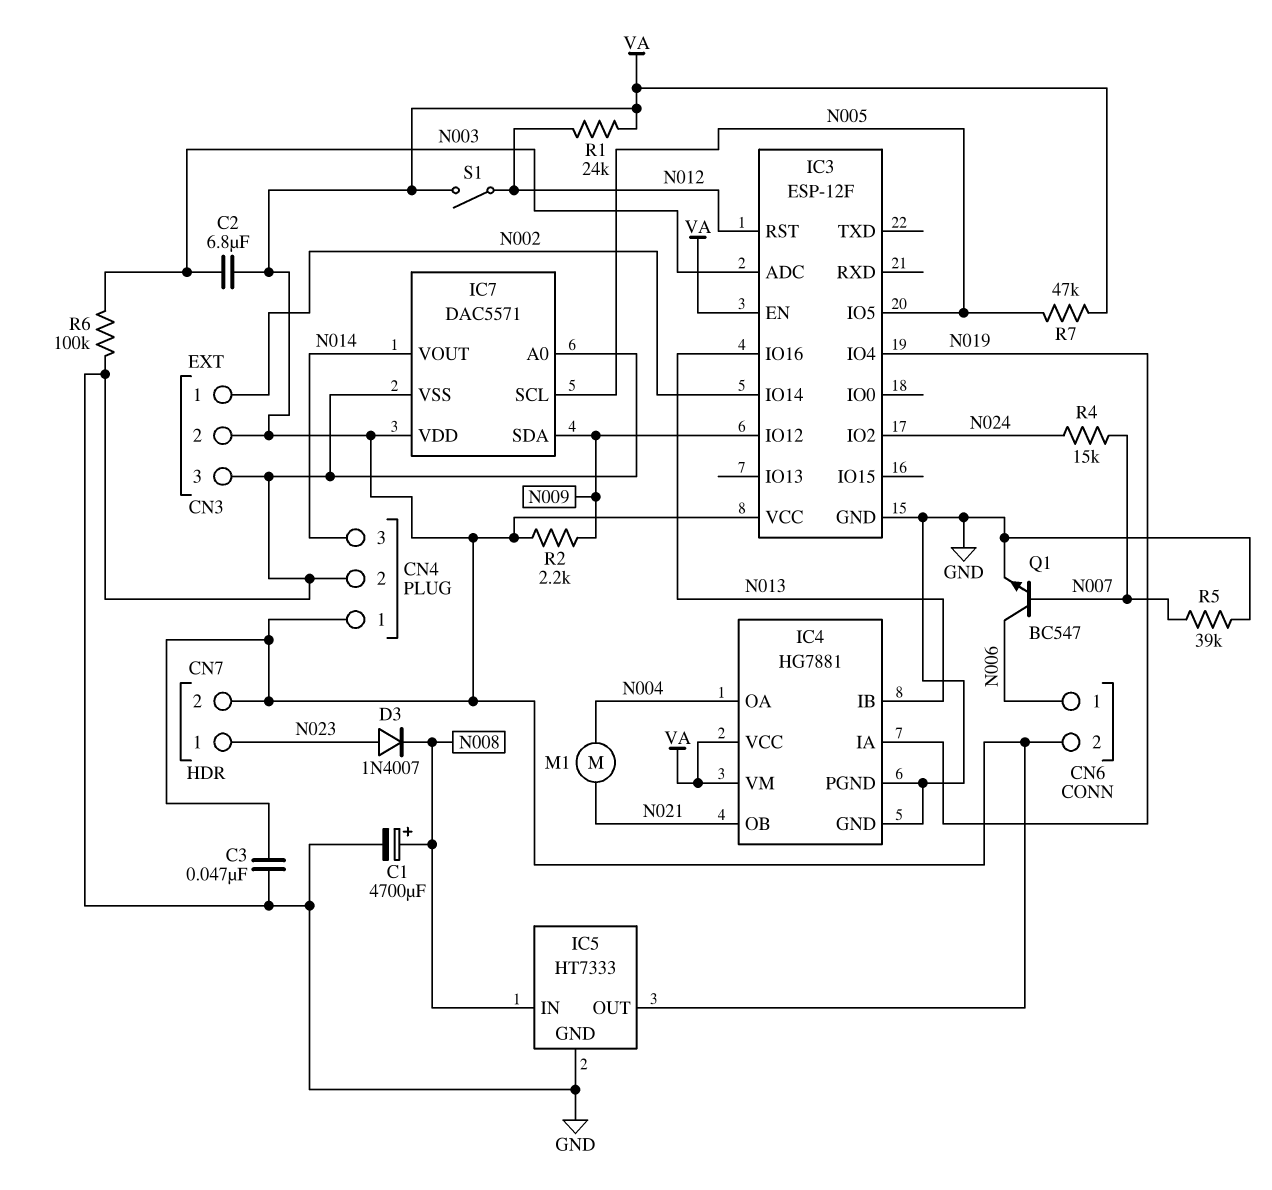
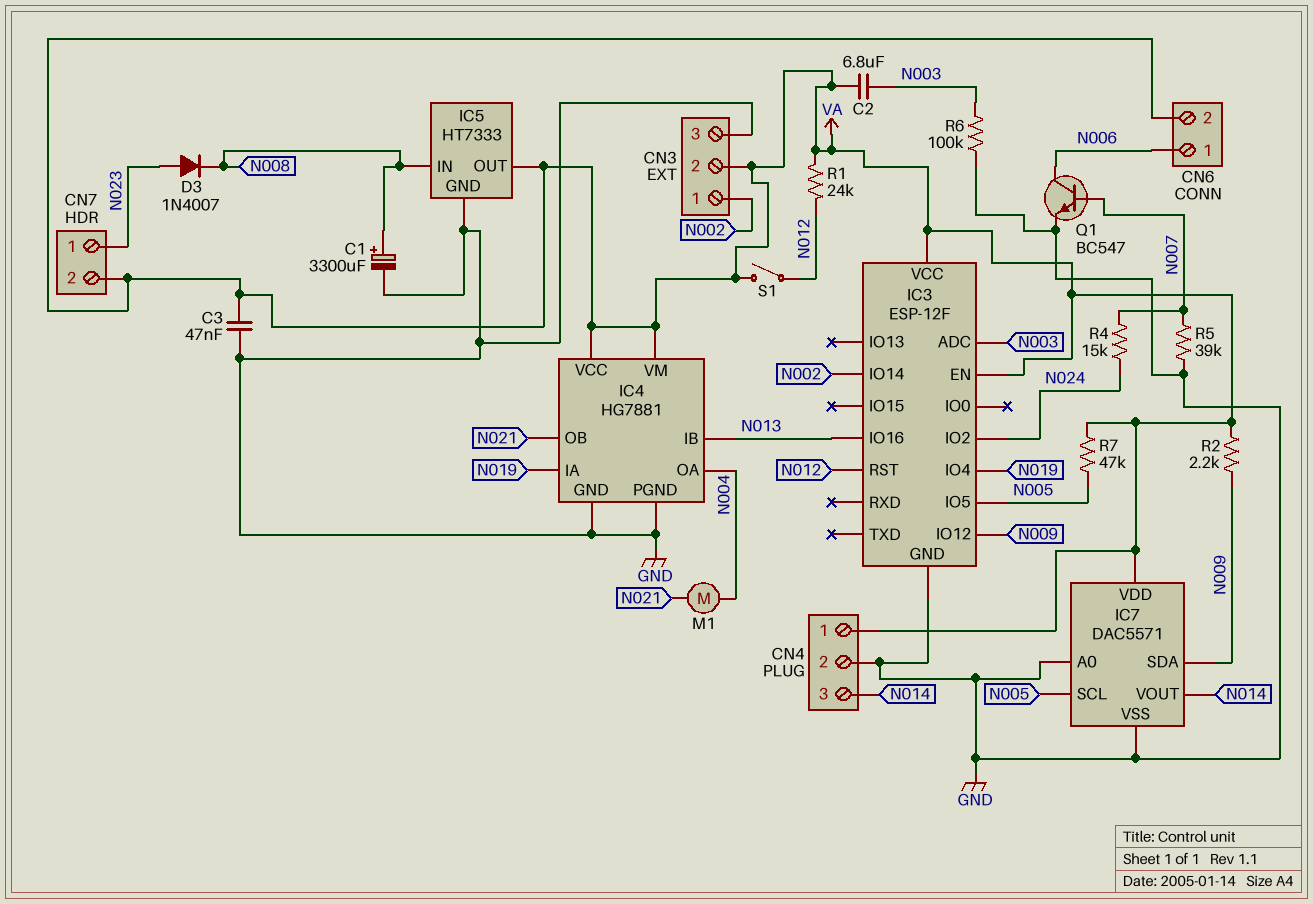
C1: 4700uF (plus N008, minus GND) -> 3300uF (plus N008, minus GND)

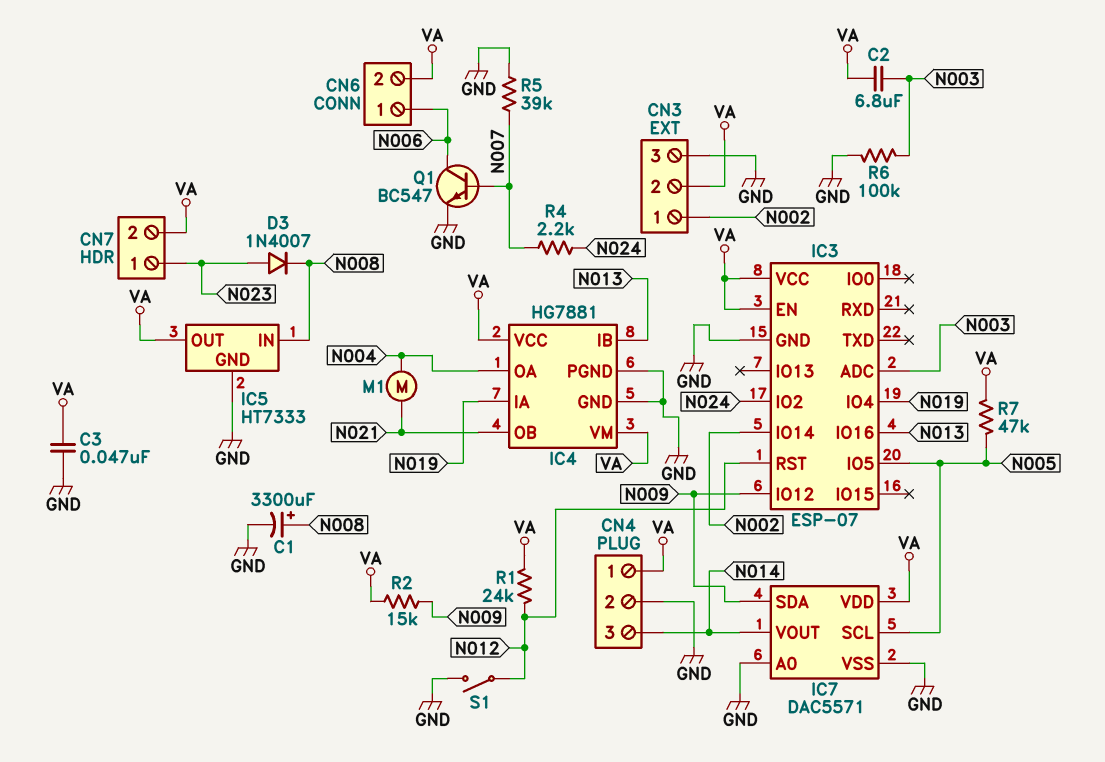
IC3: ESP-12F -> ESP-07
R2: 2.2k (N009, VA) -> 15k (N009, VA)
R4: 15k (N007, N024) -> 2.2k (N007, N024)
S1: switch (N012, VA) -> switch (GND, N012)

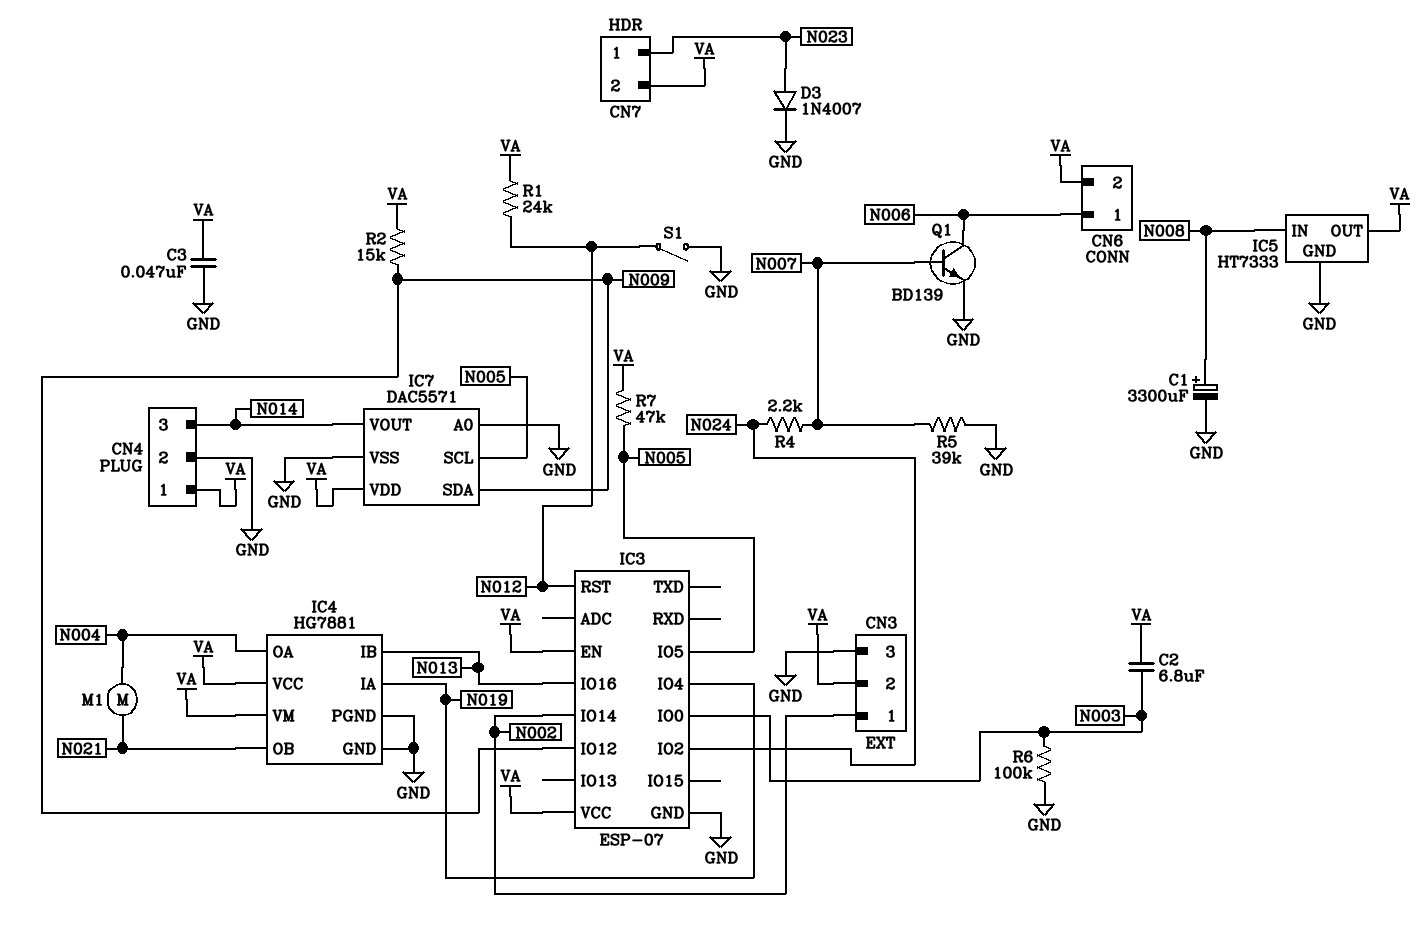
D3: diode 1N4007 (A N023, K N008) -> diode 1N4007 (A N023, K GND)
IC3 pin ADC: N003 -> none
IC3 pin IO0: none -> N003
Q1: NPN BC547 (B N007, C N006, E GND) -> NPN BD139 (B N007, C N006, E GND)

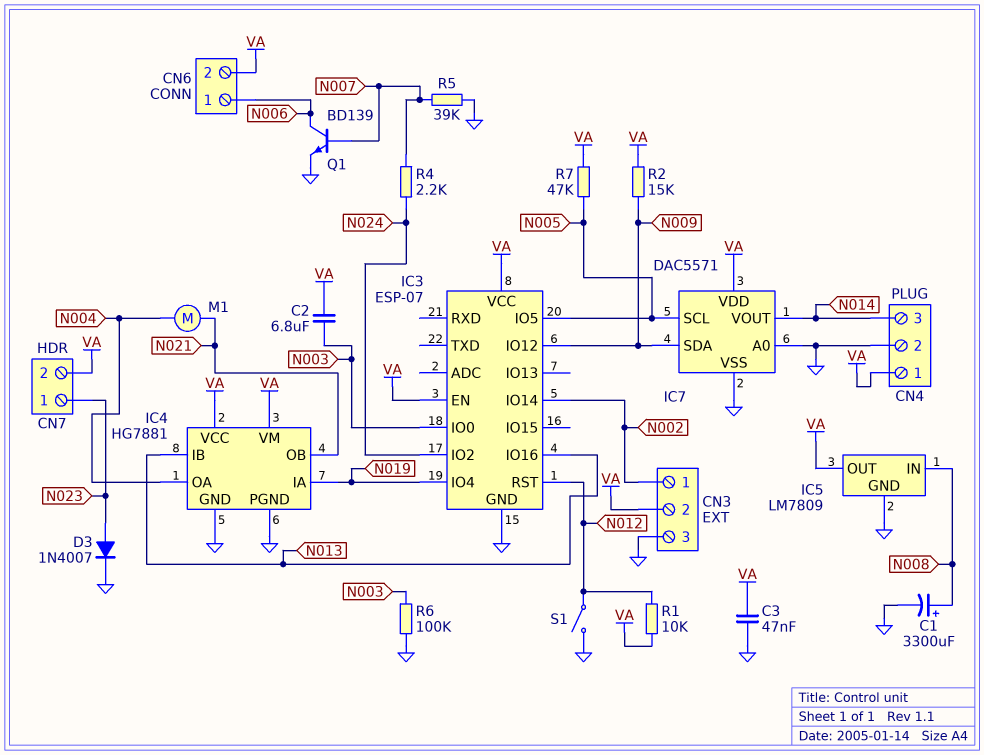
IC5: HT7333 -> LM7809
R1: 24k (N012, VA) -> 10k (N012, VA)

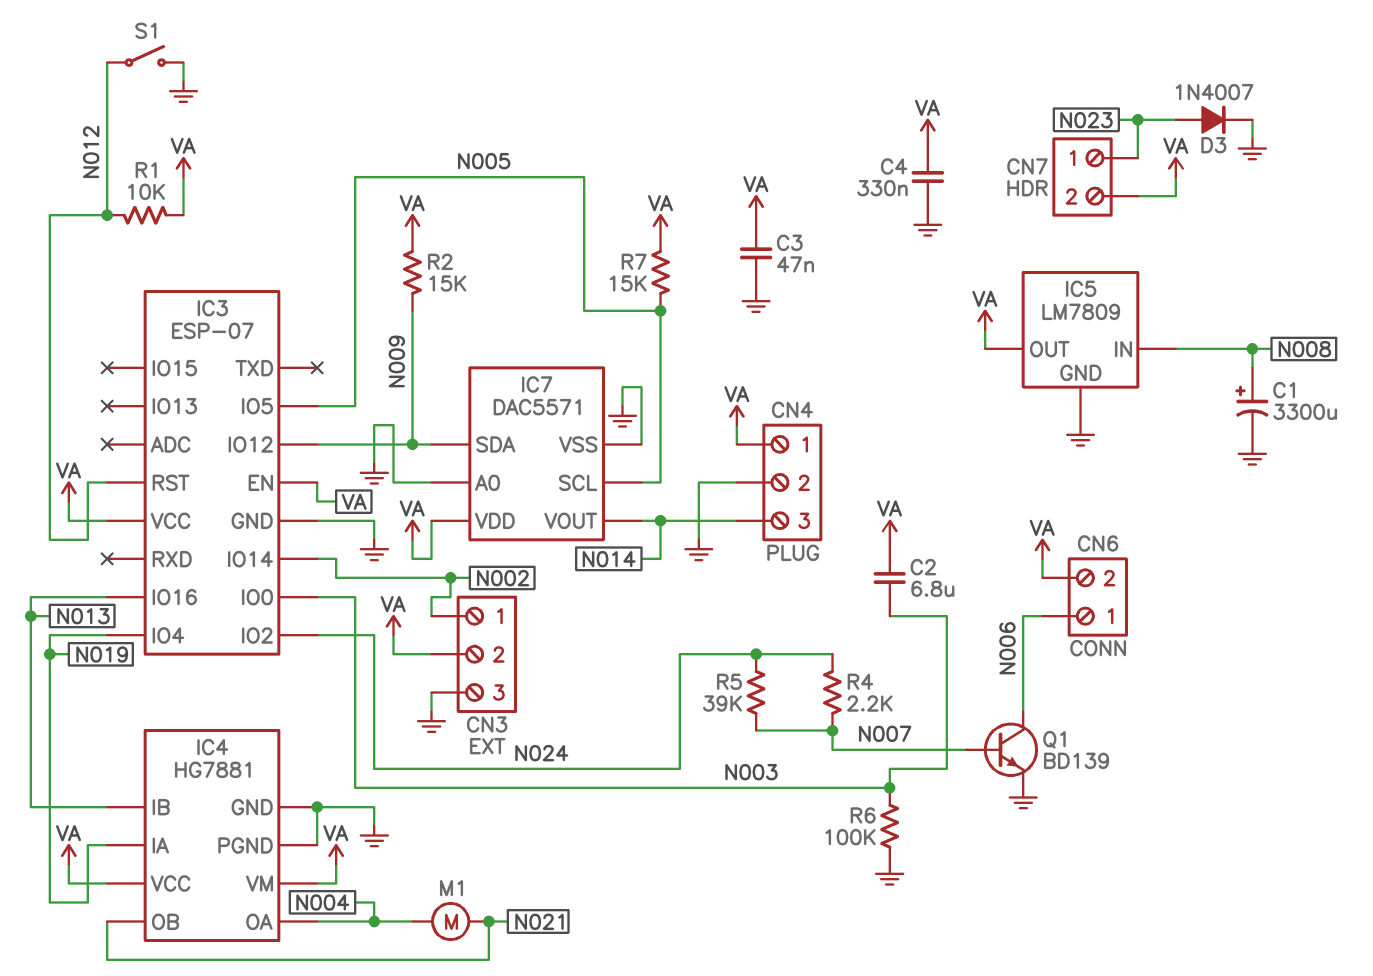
C4: none -> 330nF (GND, VA)
R5: 39k (GND, N007) -> 39k (N007, N024)
R7: 47k (N005, VA) -> 15k (N005, VA)

